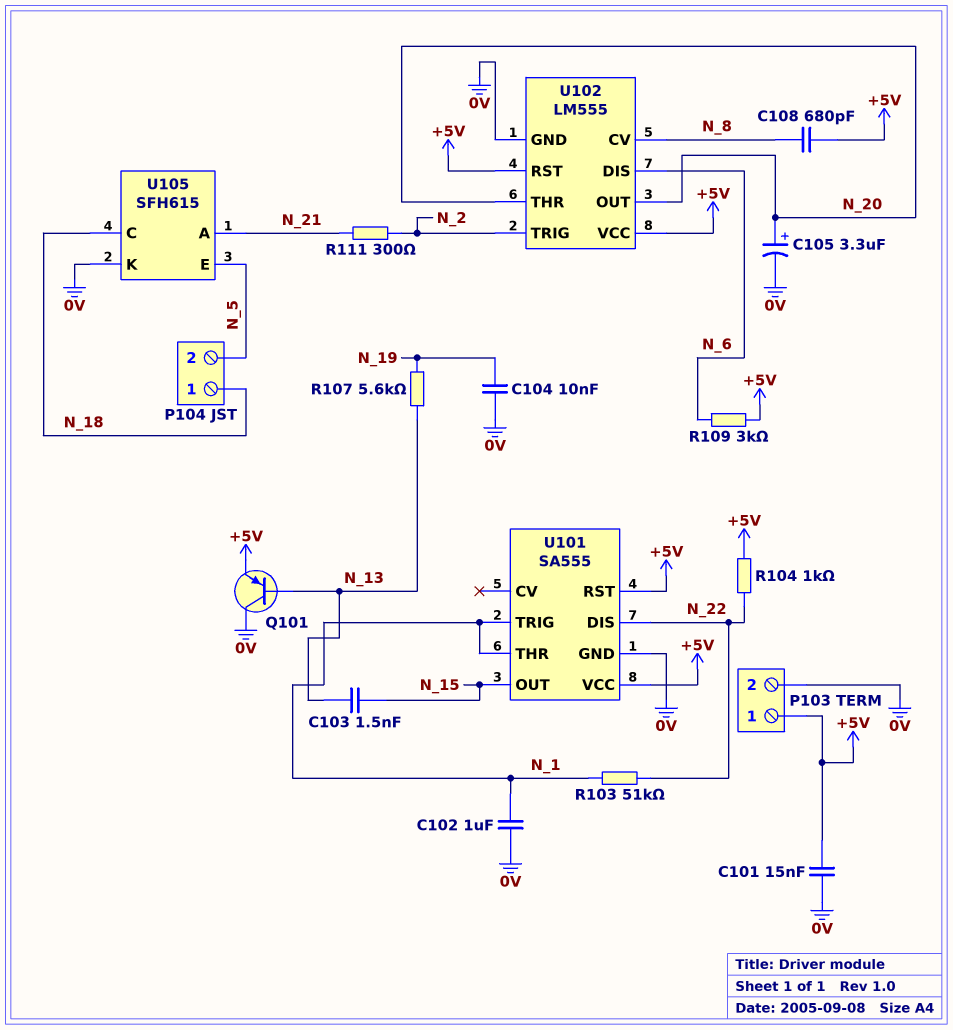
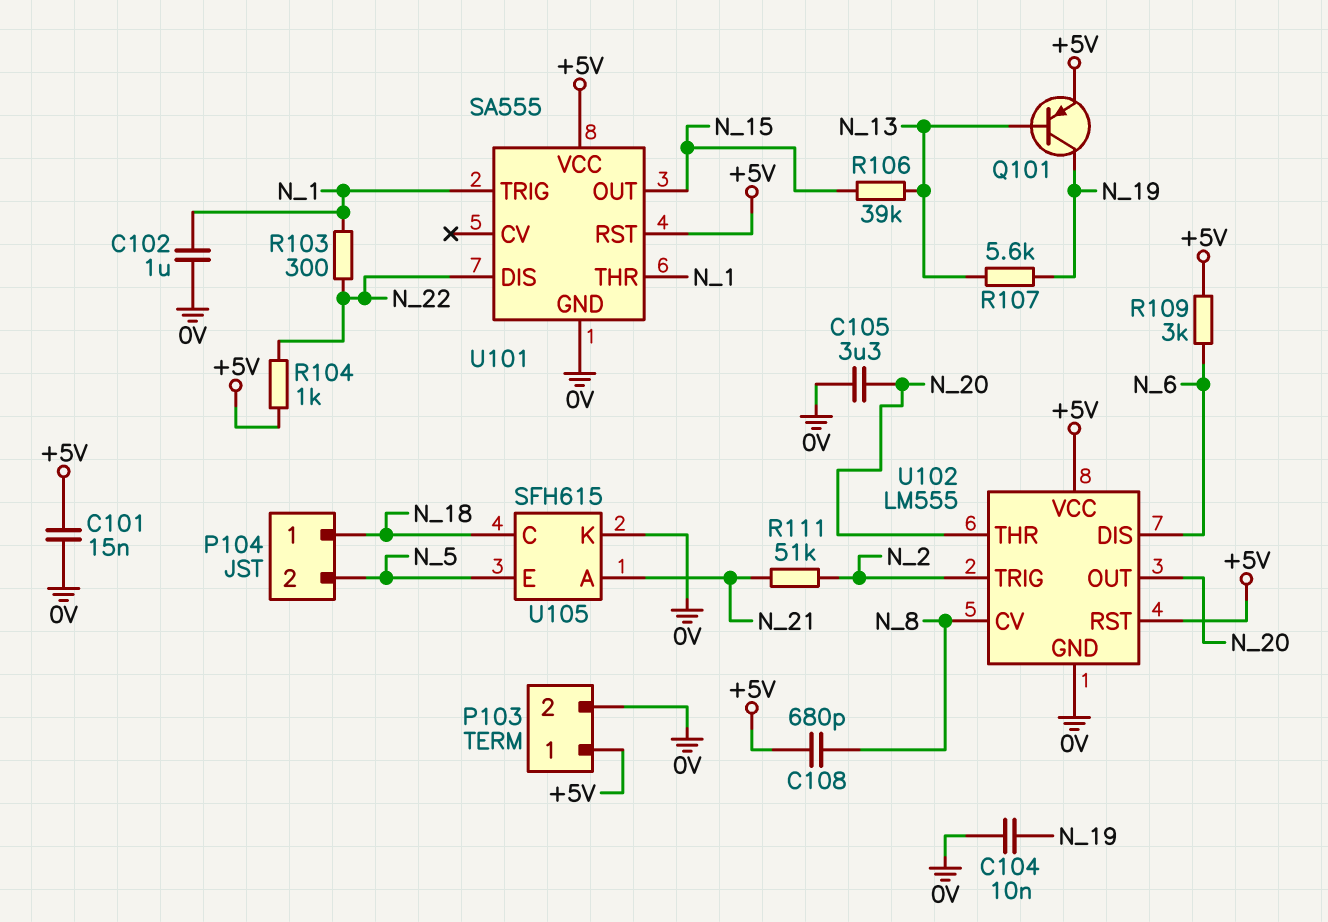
C103: 1.5nF (N_13, N_15) -> none
C105: 3.3uF (plus N_20, minus 0V) -> 3.3uF (0V, N_20)
Q101: PNP (B N_13, C 0V, E +5V) -> PNP (B N_13, C N_19, E +5V)
R103: 51k (N_1, N_22) -> 300 (N_1, N_22)
R106: none -> 39k (N_13, N_15)
R111: 300 (N_2, N_21) -> 51k (N_2, N_21)

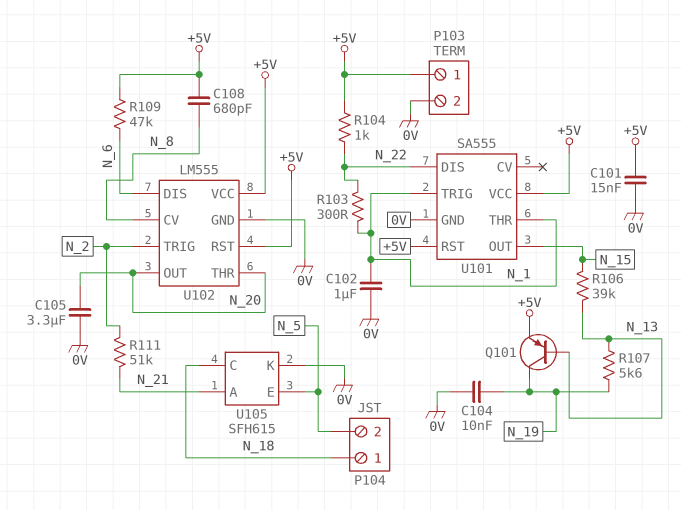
R109: 3k (+5V, N_6) -> 47k (+5V, N_6)

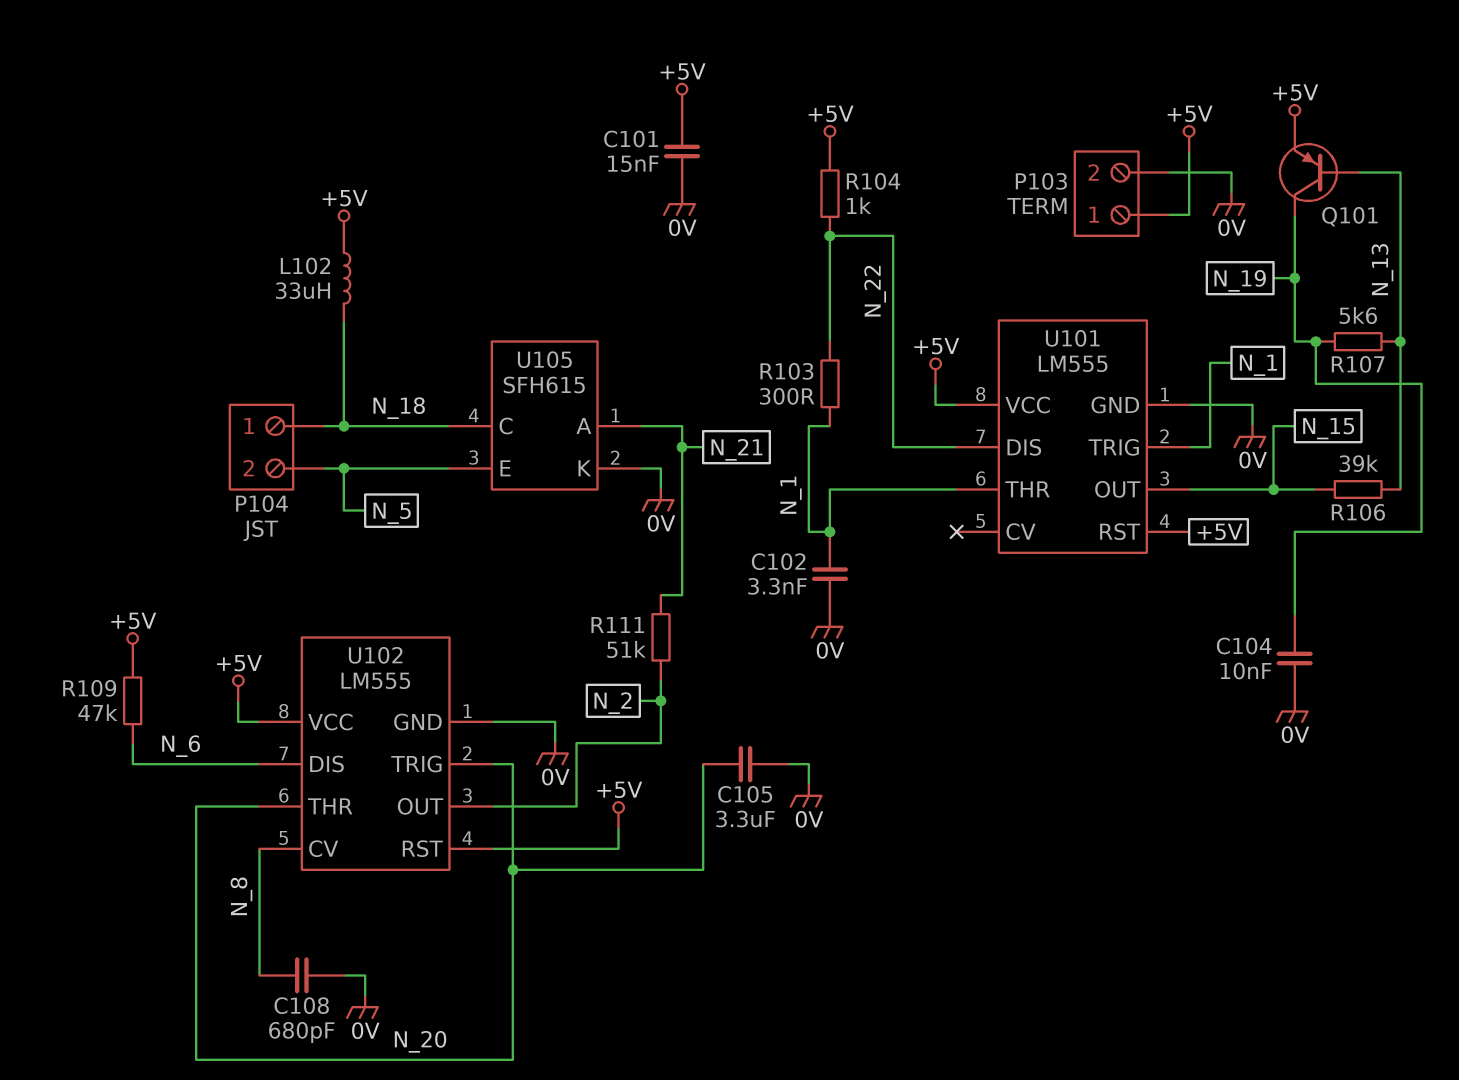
C102: 1uF (0V, N_1) -> 3.3nF (0V, N_1)
C108: 680pF (+5V, N_8) -> 680pF (0V, N_8)
L102: none -> 33uH (+5V, N_18)
U101: SA555 -> LM555
U102 pin OUT: N_20 -> N_2
U102 pin TRIG: N_2 -> N_20

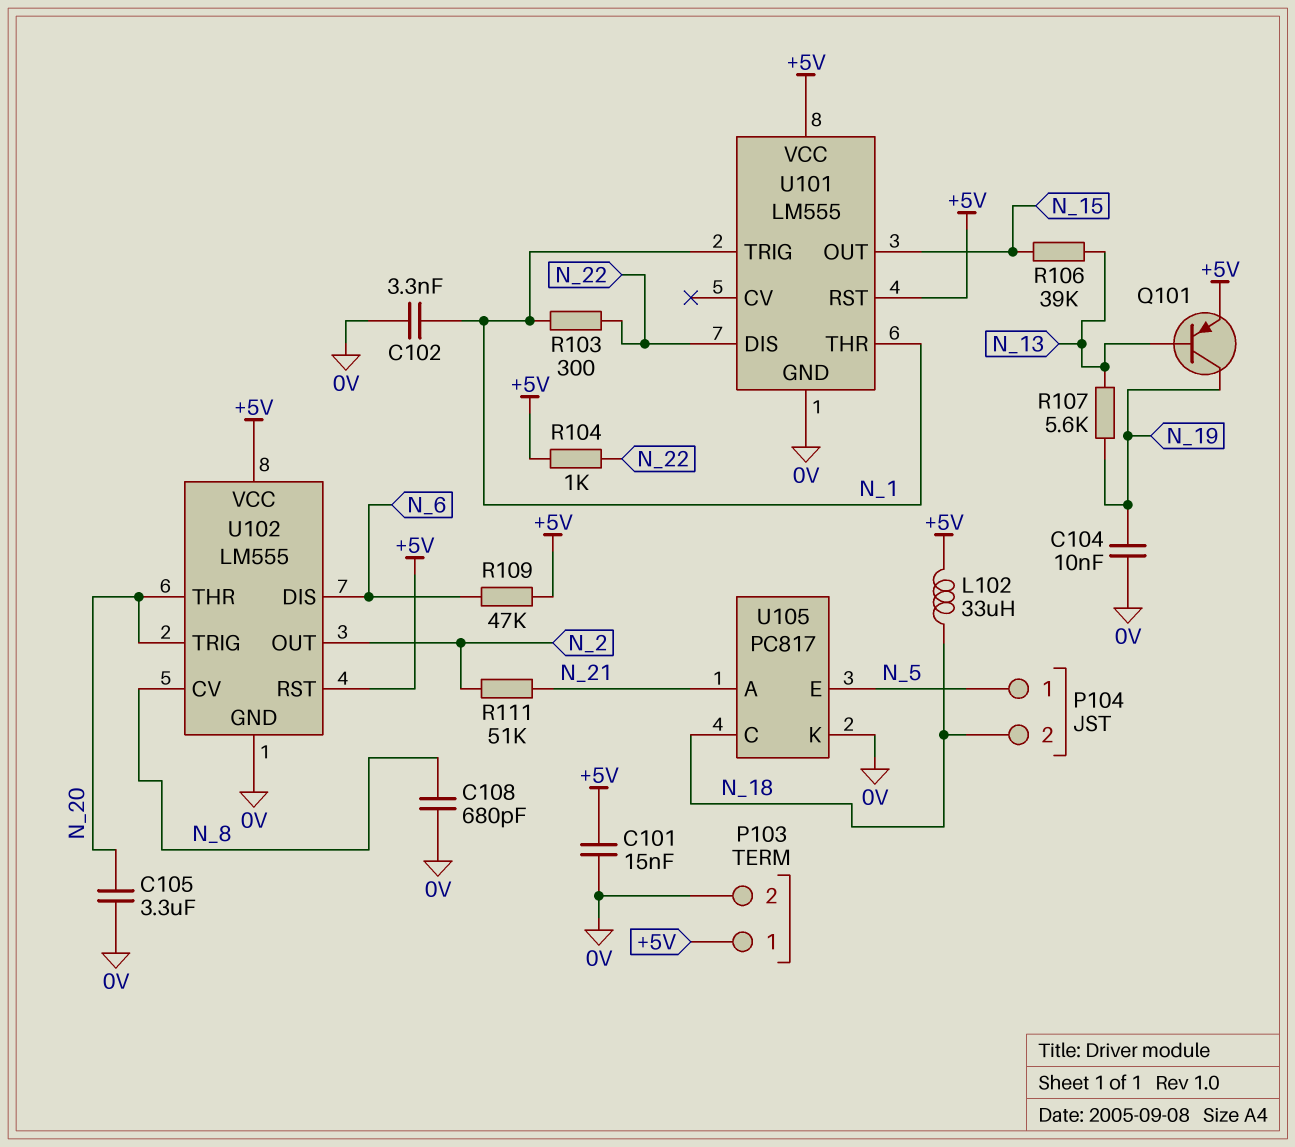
P104 pin 1: N_18 -> N_5
P104 pin 2: N_5 -> N_18
U105: SFH615 -> PC817

